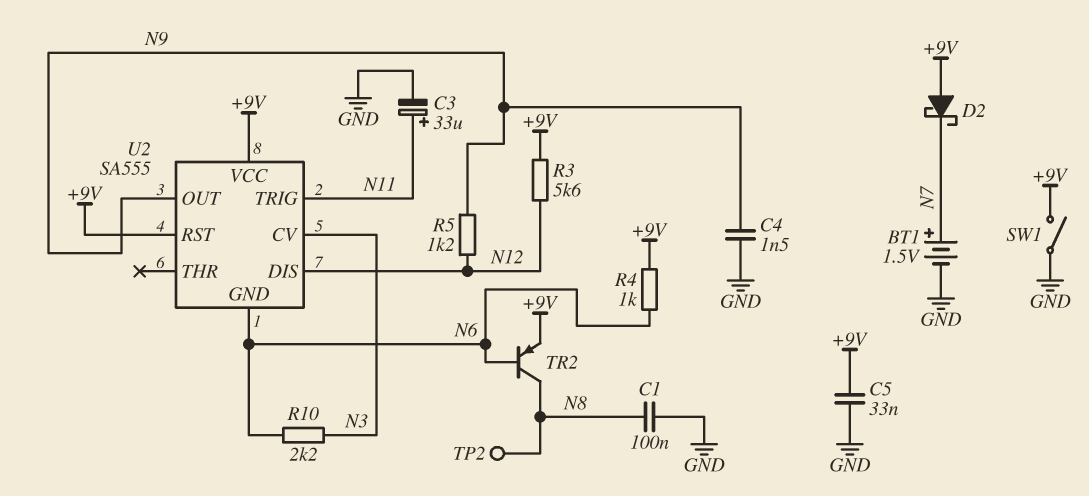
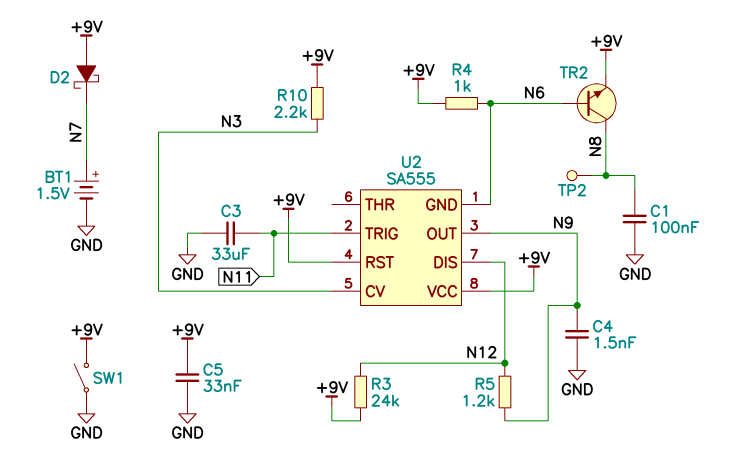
C3: 33uF (plus N11, minus GND) -> 33uF (GND, N11)
R3: 5.6k (+9V, N12) -> 24k (+9V, N12)
R10: 2.2k (N3, N6) -> 2.2k (+9V, N3)
TR2: PNP (B N6, C N8, E +9V) -> NPN (B N6, C N8, E +9V)

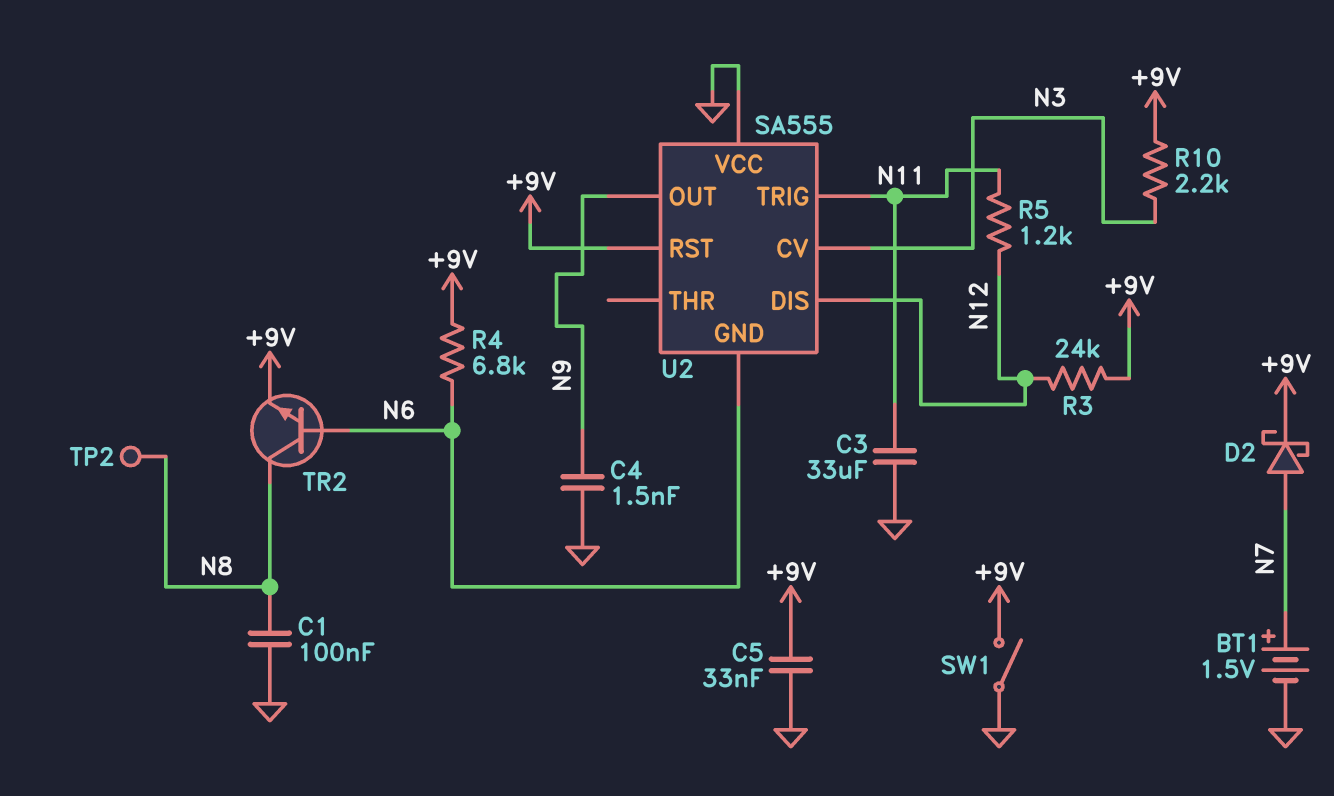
D2: schottky (A +9V, K N7) -> schottky (A N7, K +9V)
R4: 1k (+9V, N6) -> 6.8k (+9V, N6)
R5: 1.2k (N9, N12) -> 1.2k (N11, N12)
U2 pin VCC: +9V -> GND

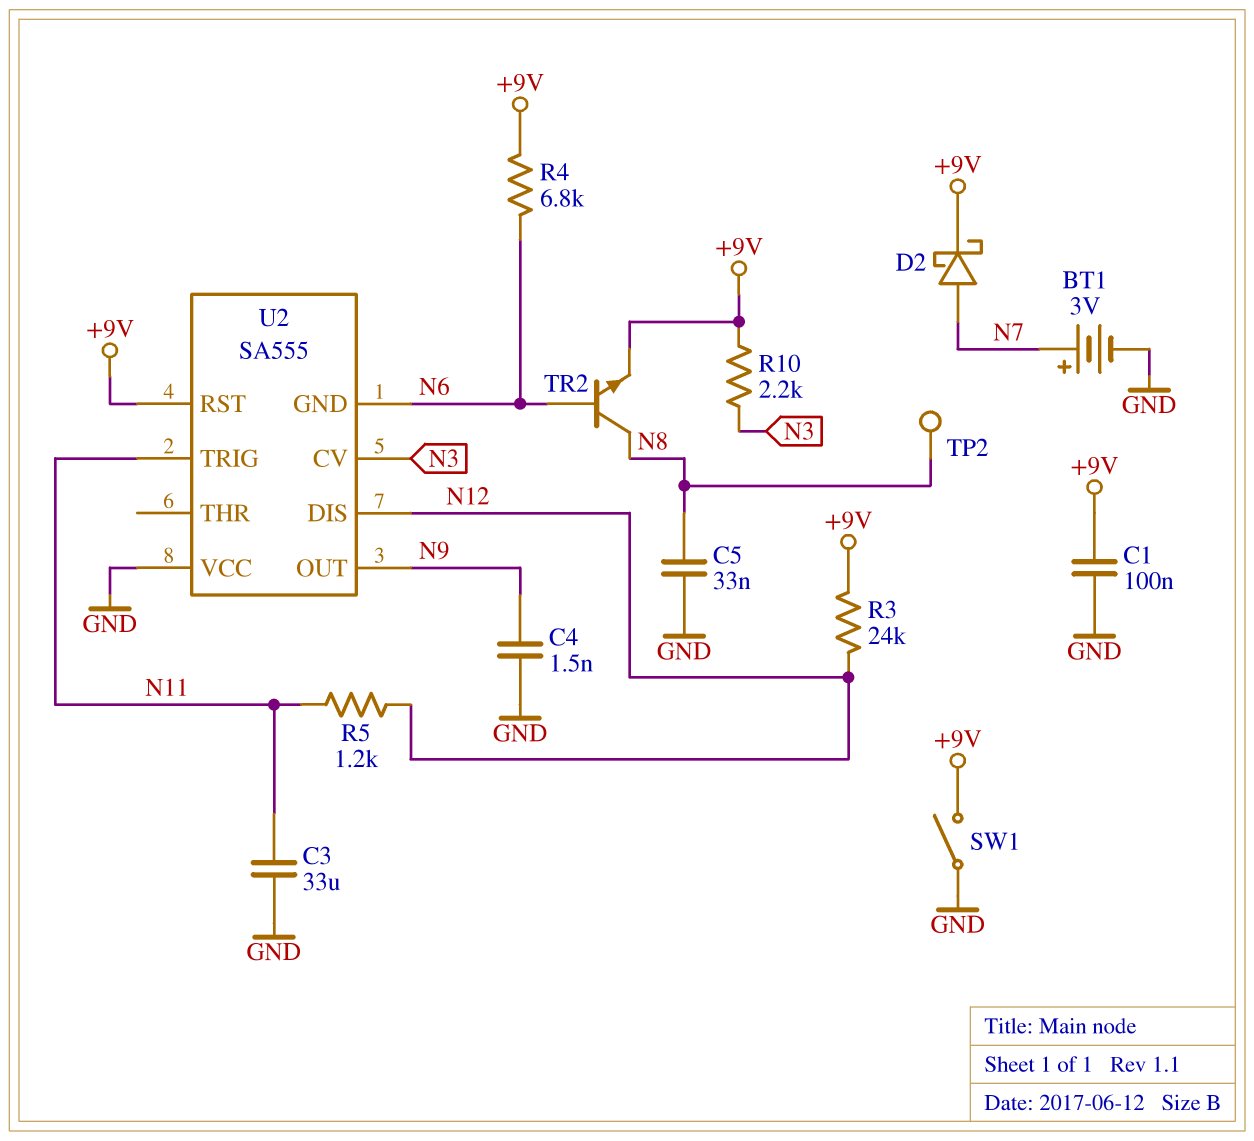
BT1: 1.5V (plus N7, minus GND) -> 3V (plus N7, minus GND)
C1: 100nF (GND, N8) -> 100nF (+9V, GND)
C5: 33nF (+9V, GND) -> 33nF (GND, N8)

